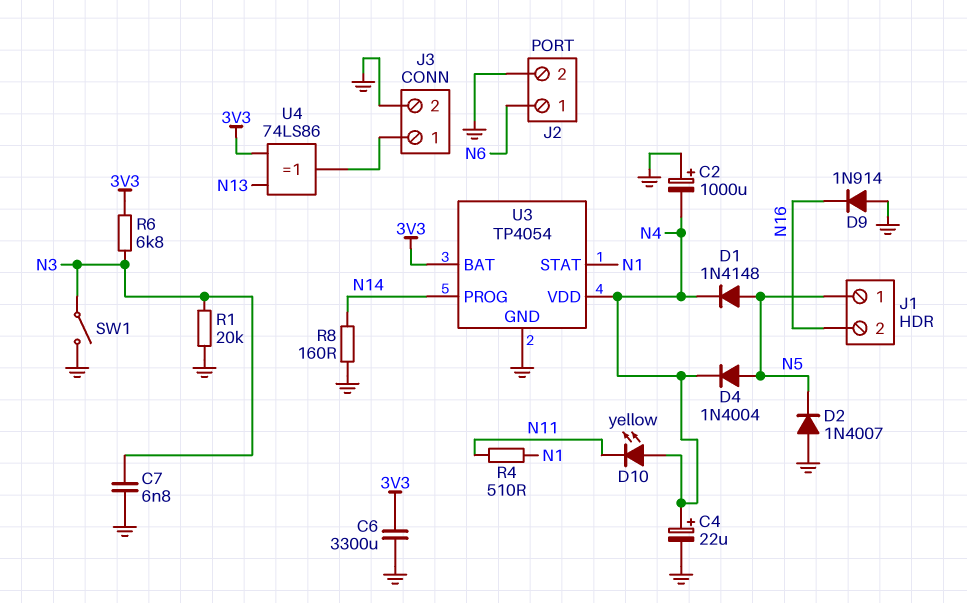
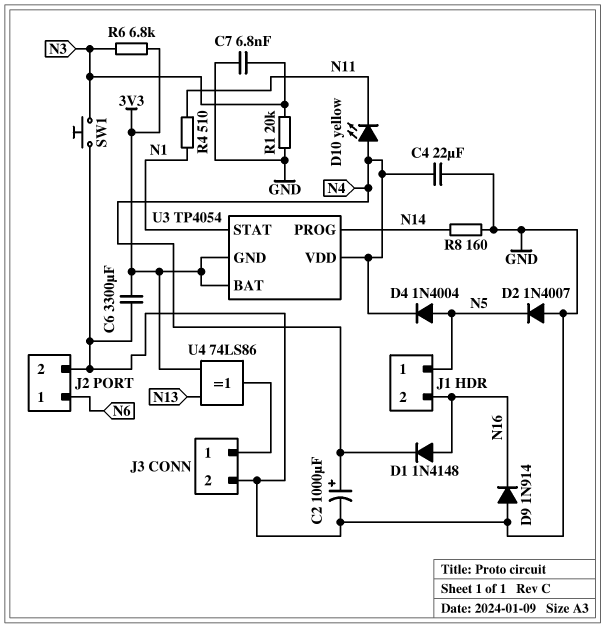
C2: 1000uF (plus GND, minus N4) -> 1000uF (plus N4, minus GND)
C4: 22uF (plus N4, minus GND) -> 22uF (GND, N4)
D1: diode 1N4148 (A N5, K N4) -> diode 1N4148 (A N16, K N4)
SW1: switch (GND, N3) -> button (GND, N3)
U3 pin GND: GND -> 3V3

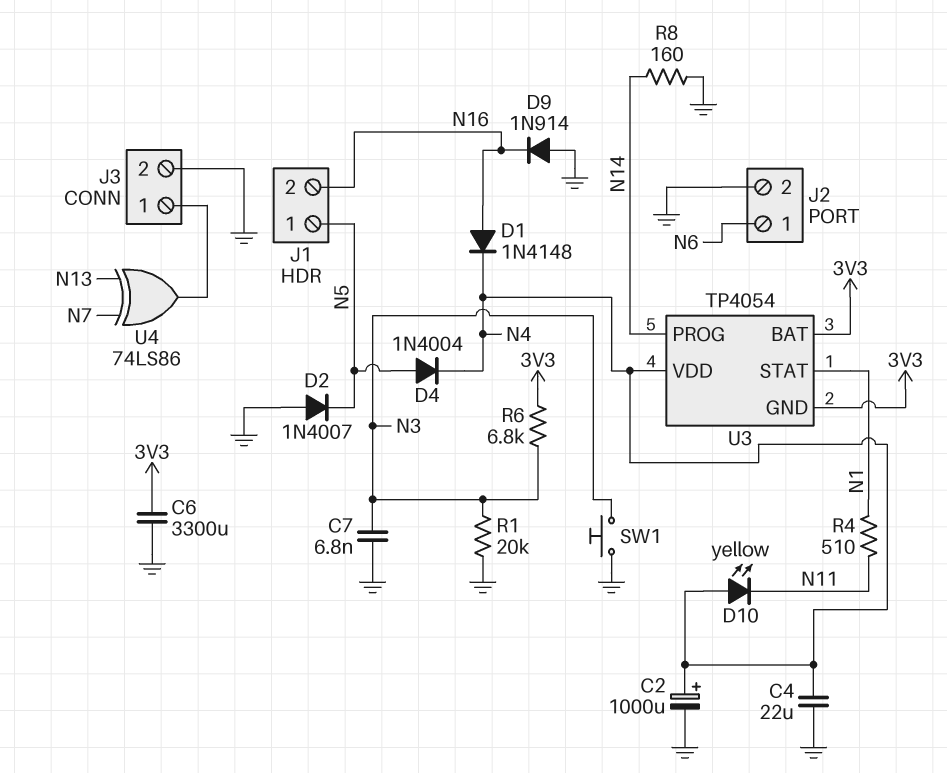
U4: XOR 74LS86 (in 3V3, in N13, out J3/1) -> XOR 74LS86 (in N7, in N13, out J3/1)

